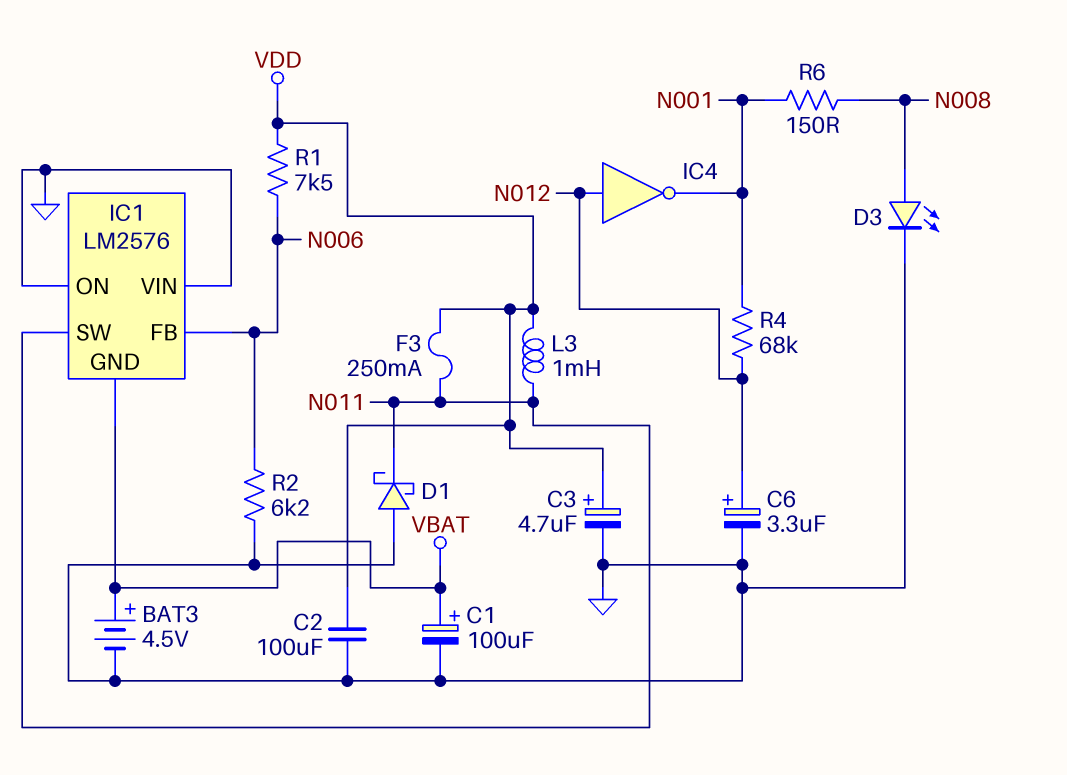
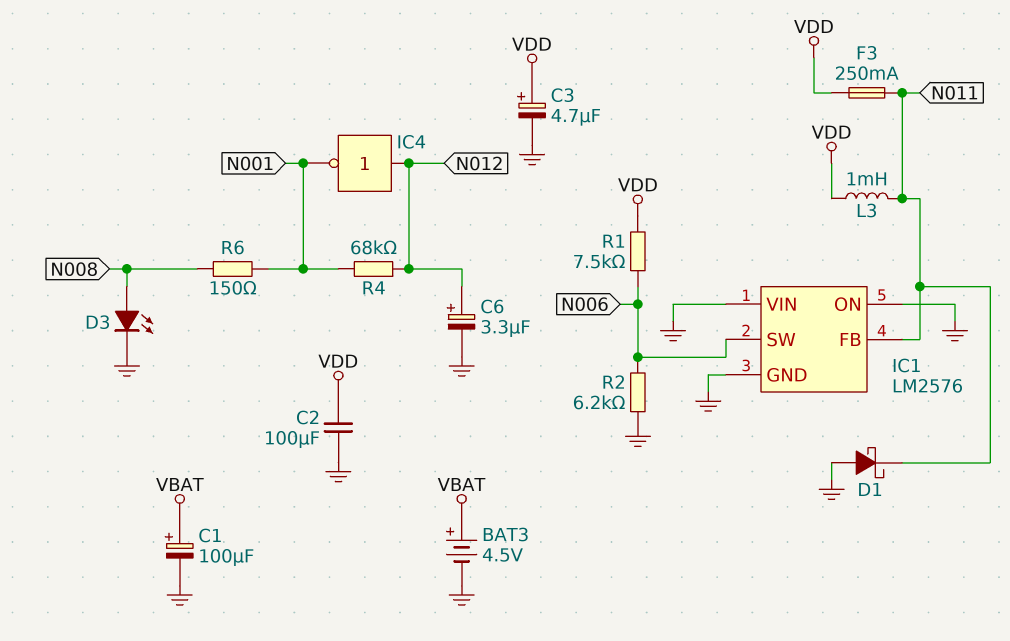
IC1 pin FB: N006 -> N011
IC1 pin GND: VBAT -> GND
IC1 pin SW: N011 -> N006

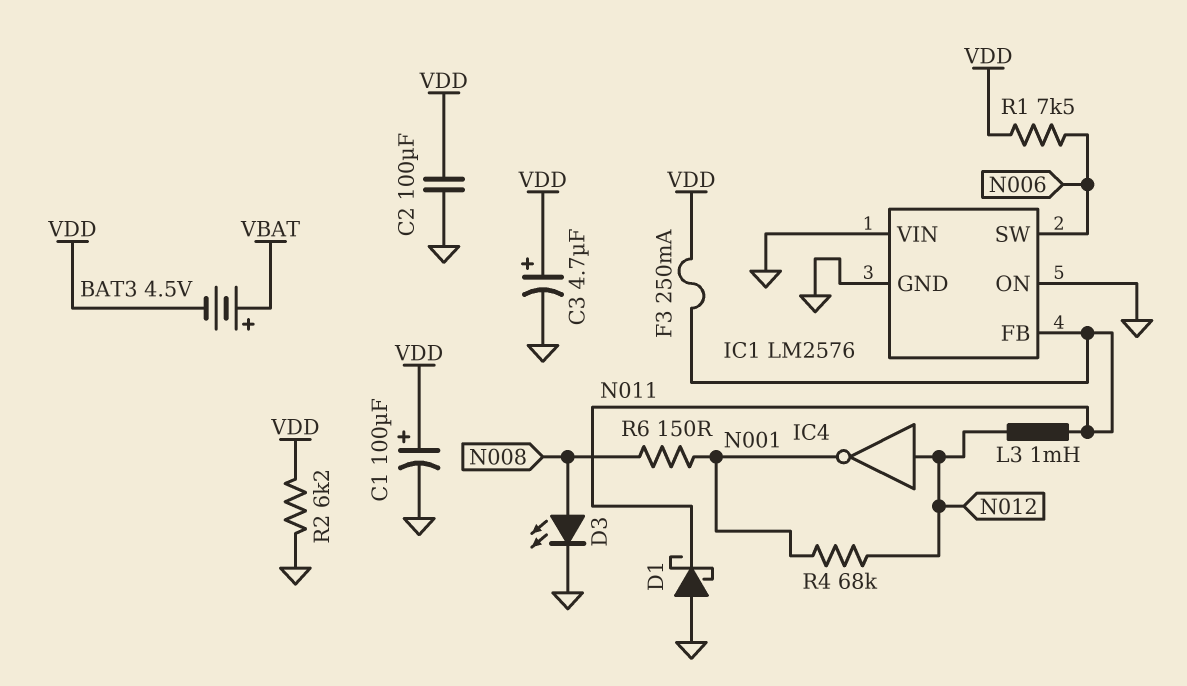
BAT3: 4.5V (plus VBAT, minus GND) -> 4.5V (plus VBAT, minus VDD)
C1: 100uF (plus VBAT, minus GND) -> 100uF (plus VDD, minus GND)
C6: 3.3uF (plus N012, minus GND) -> none
L3: 1mH (N011, VDD) -> 1mH (N011, N012)
R2: 6.2k (GND, N006) -> 6.2k (GND, VDD)

